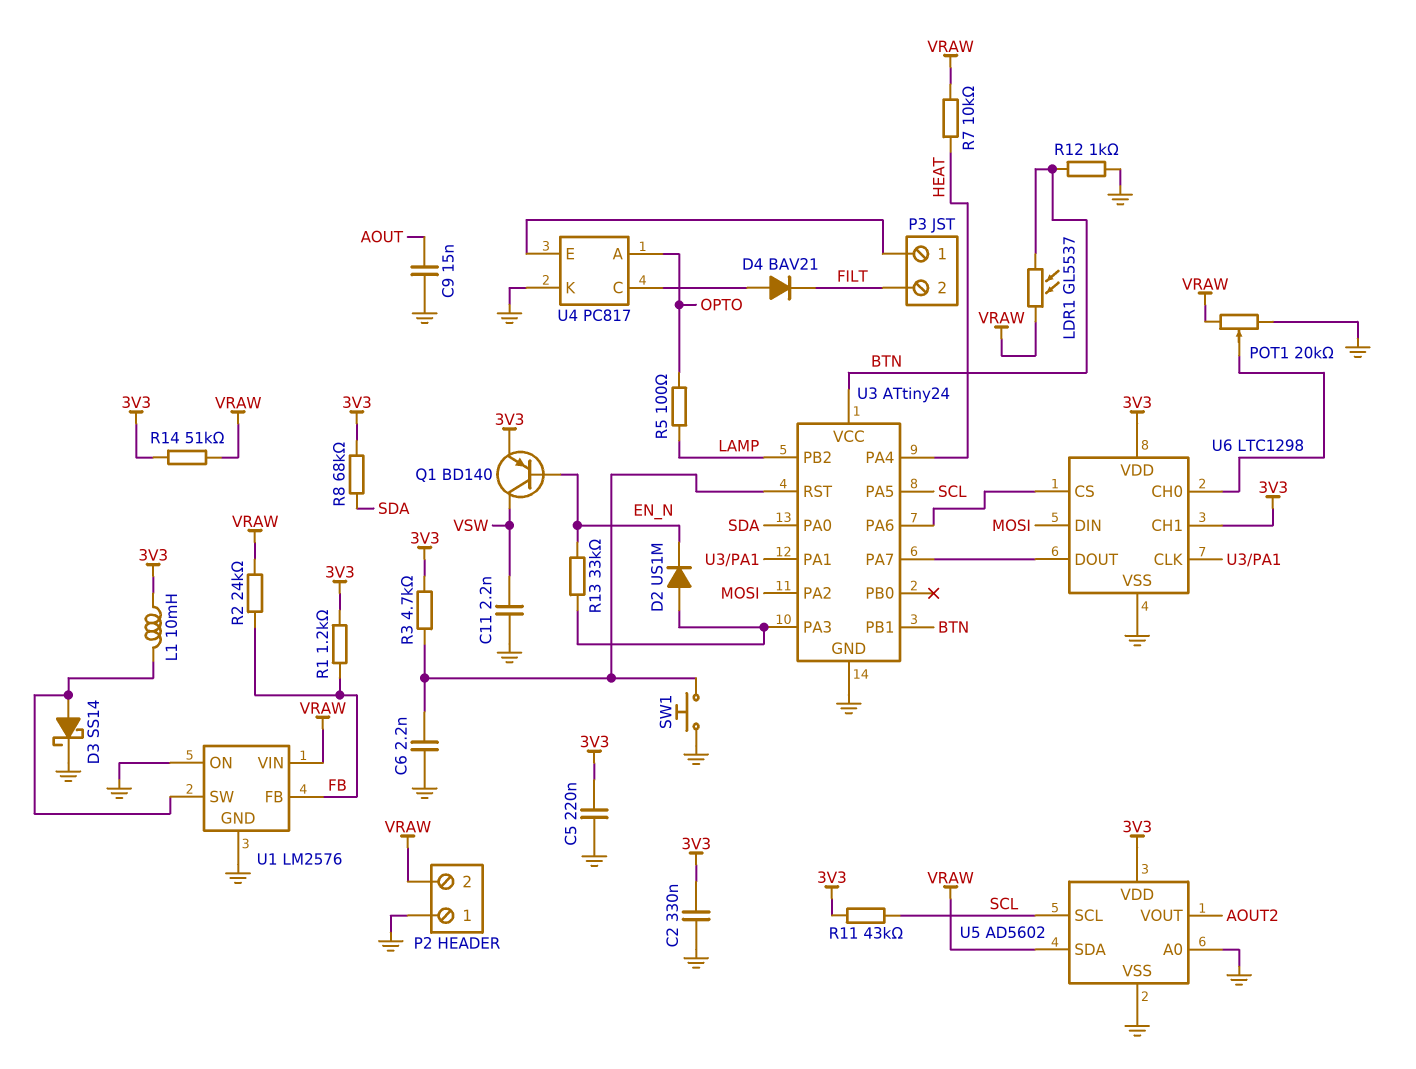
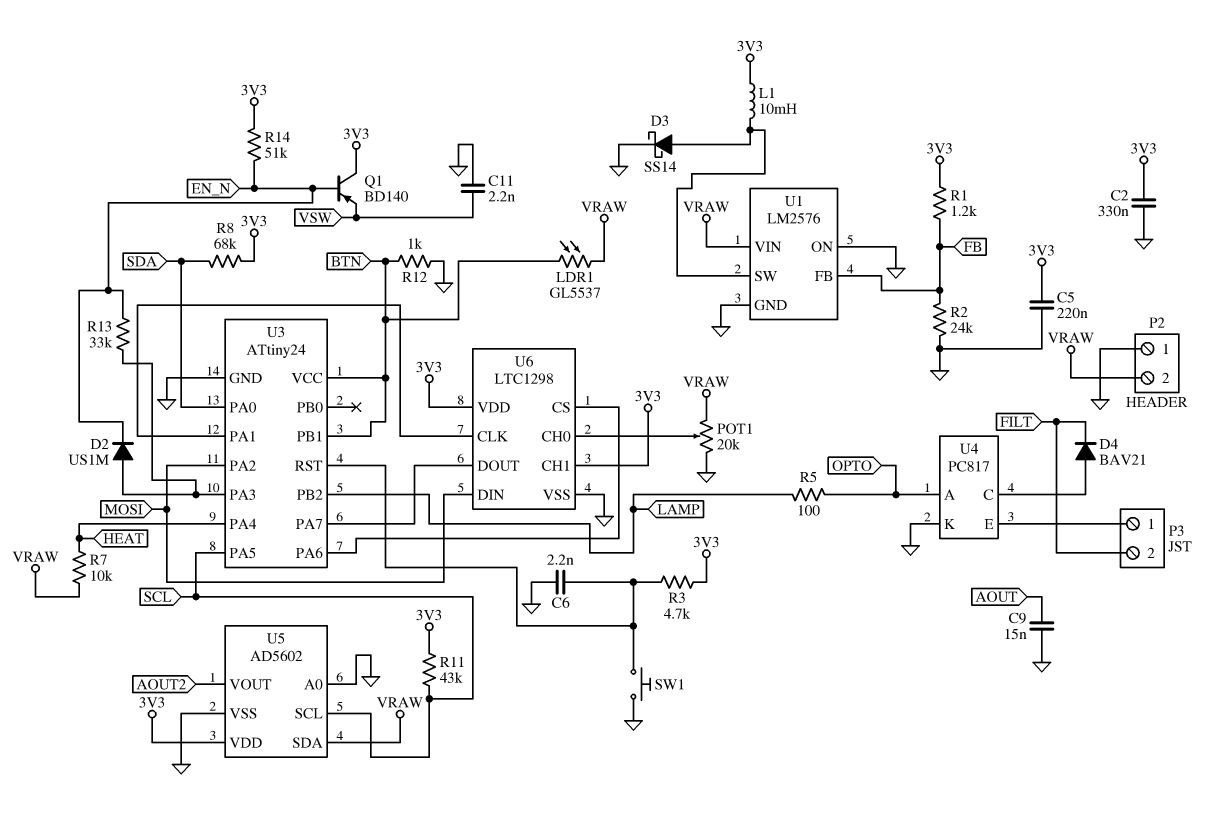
Q1: PNP BD140 (B EN_N, C VSW, E 3V3) -> PNP BD140 (B EN_N, C 3V3, E VSW)
R2: 24k (FB, VRAW) -> 24k (FB, GND)
R14: 51k (3V3, VRAW) -> 51k (3V3, EN_N)

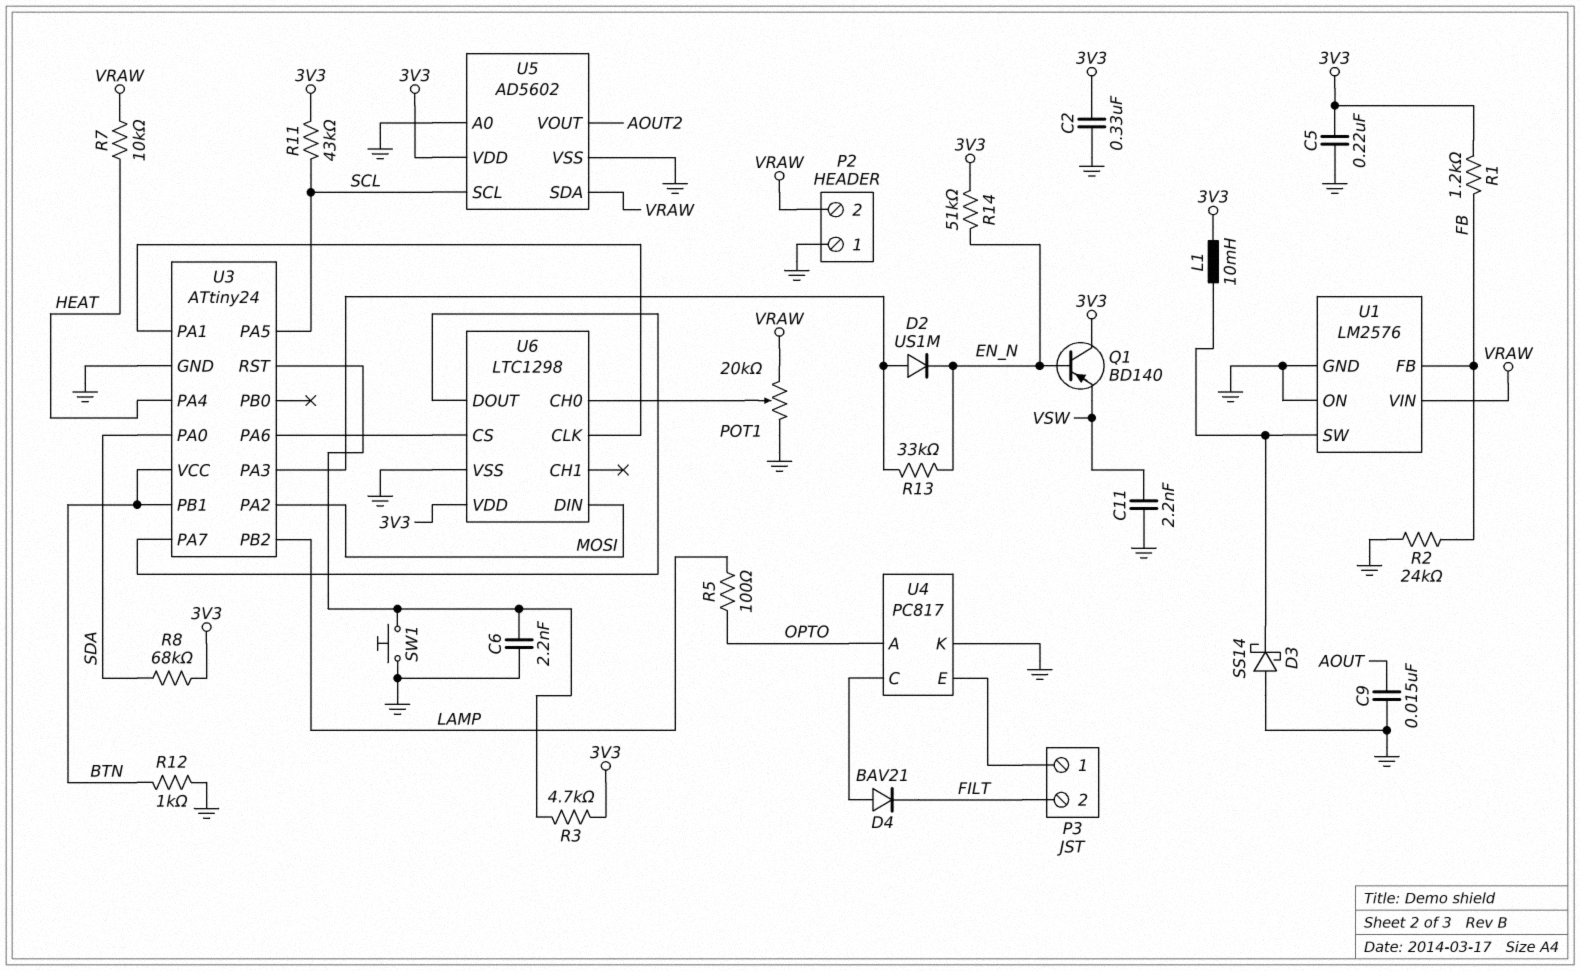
D3: schottky SS14 (A U1/SW, K GND) -> schottky SS14 (A GND, K U1/SW)
LDR1: GL5537 (BTN, VRAW) -> none
U6 pin CH1: 3V3 -> none

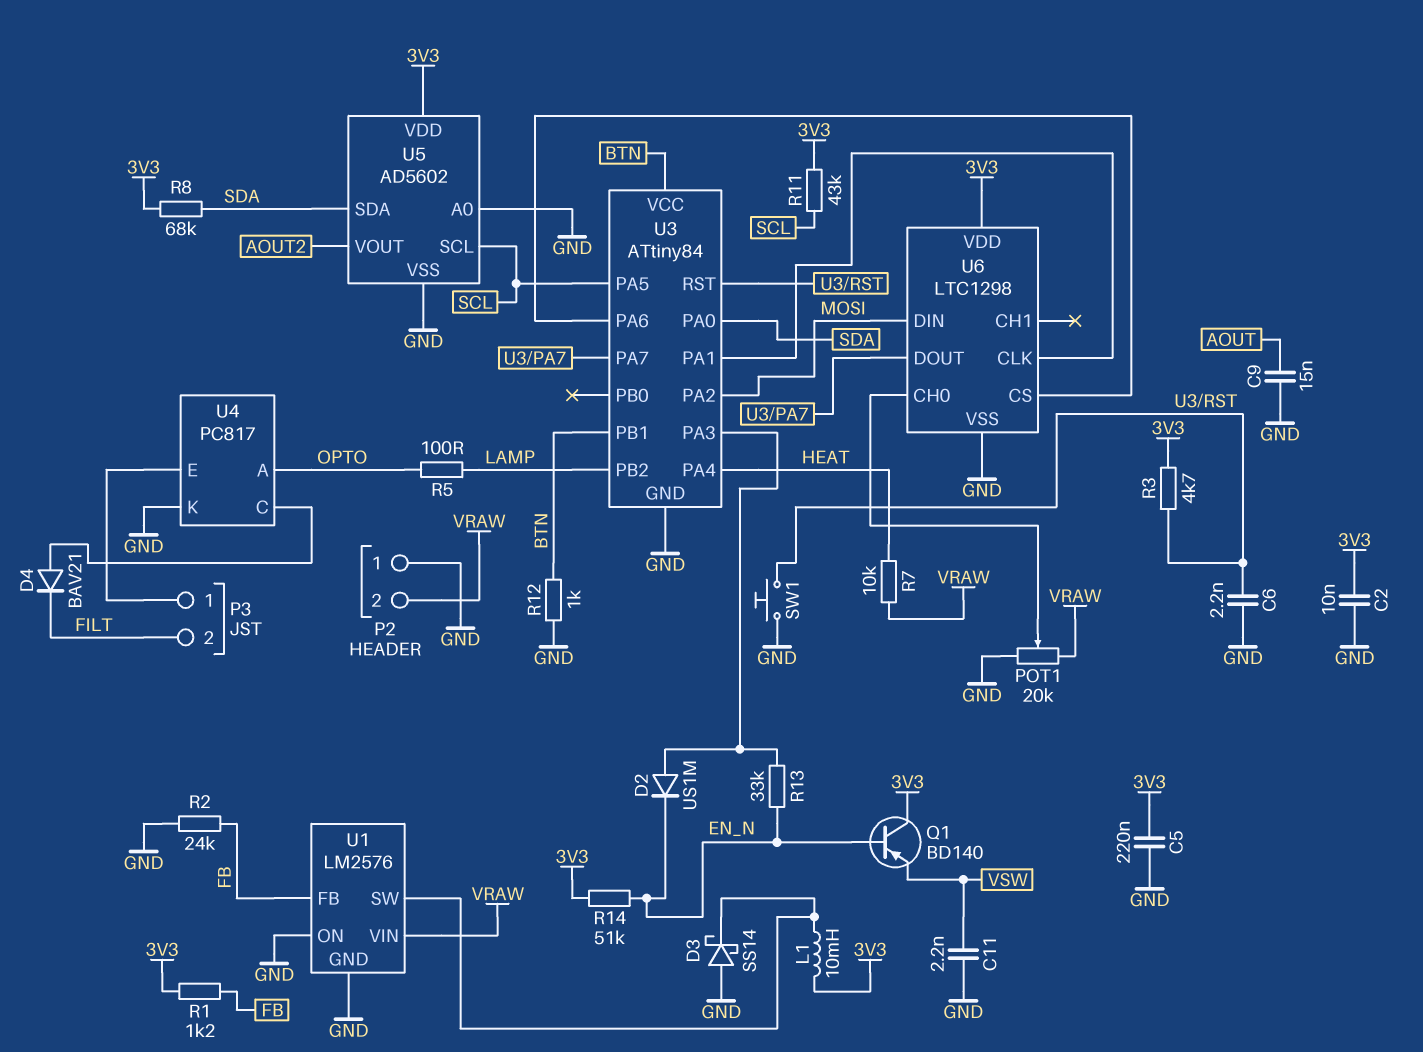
C2: 330nF (3V3, GND) -> 10nF (3V3, GND)
U3: ATtiny24 -> ATtiny84
U5 pin SDA: VRAW -> SDA

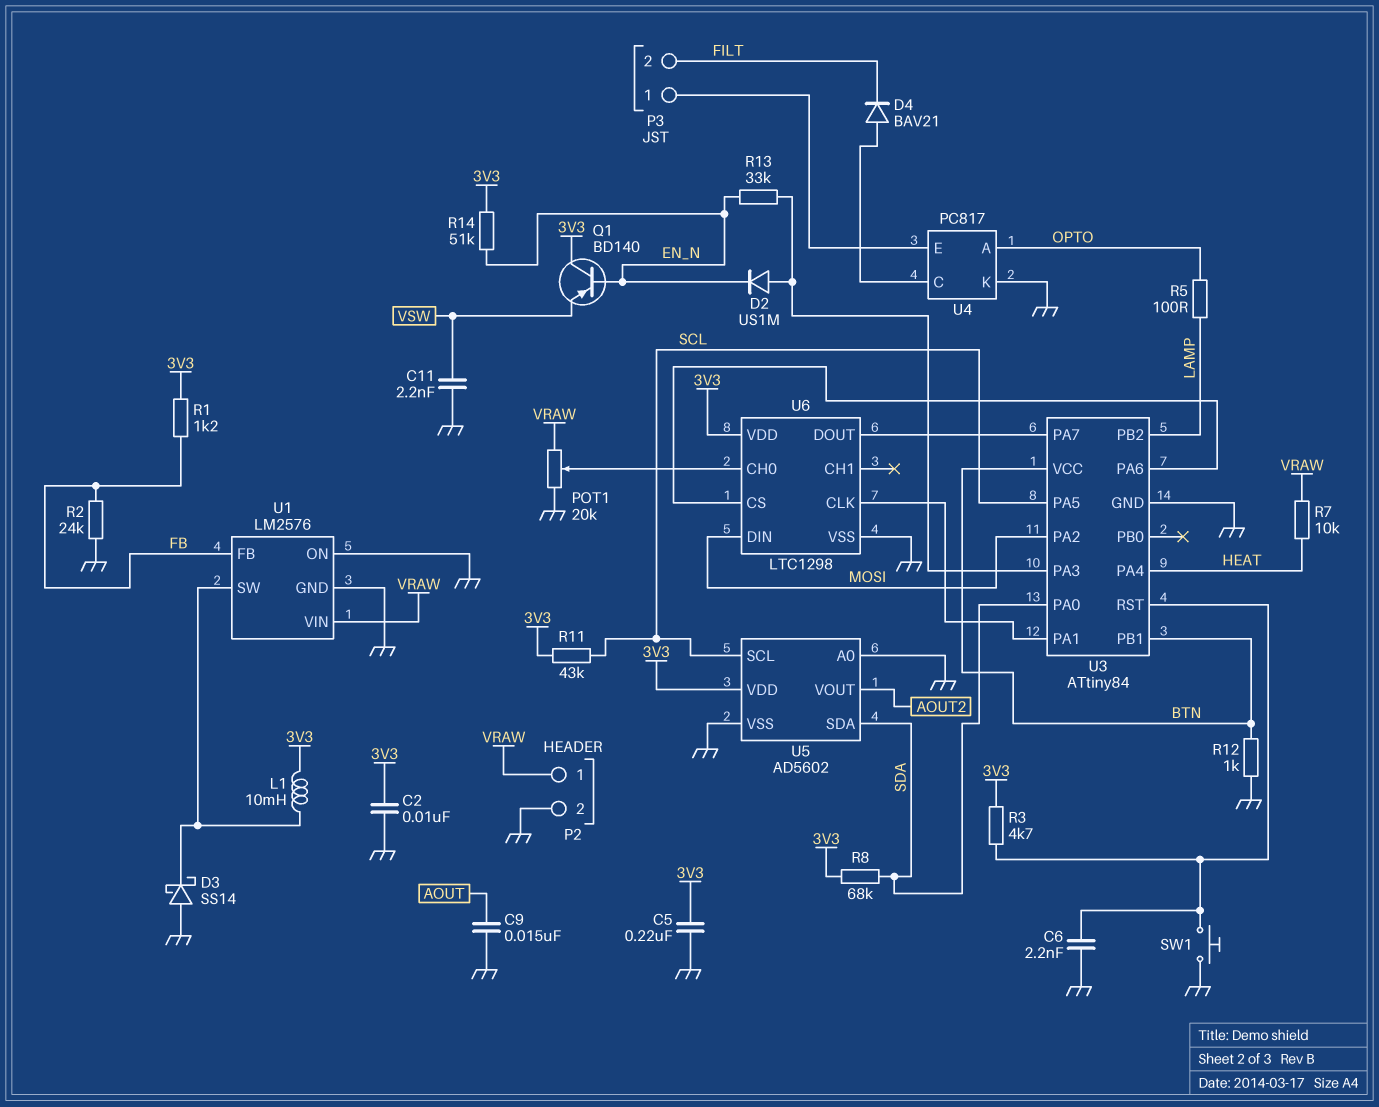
P2 pin 1: GND -> VRAW
P2 pin 2: VRAW -> GND

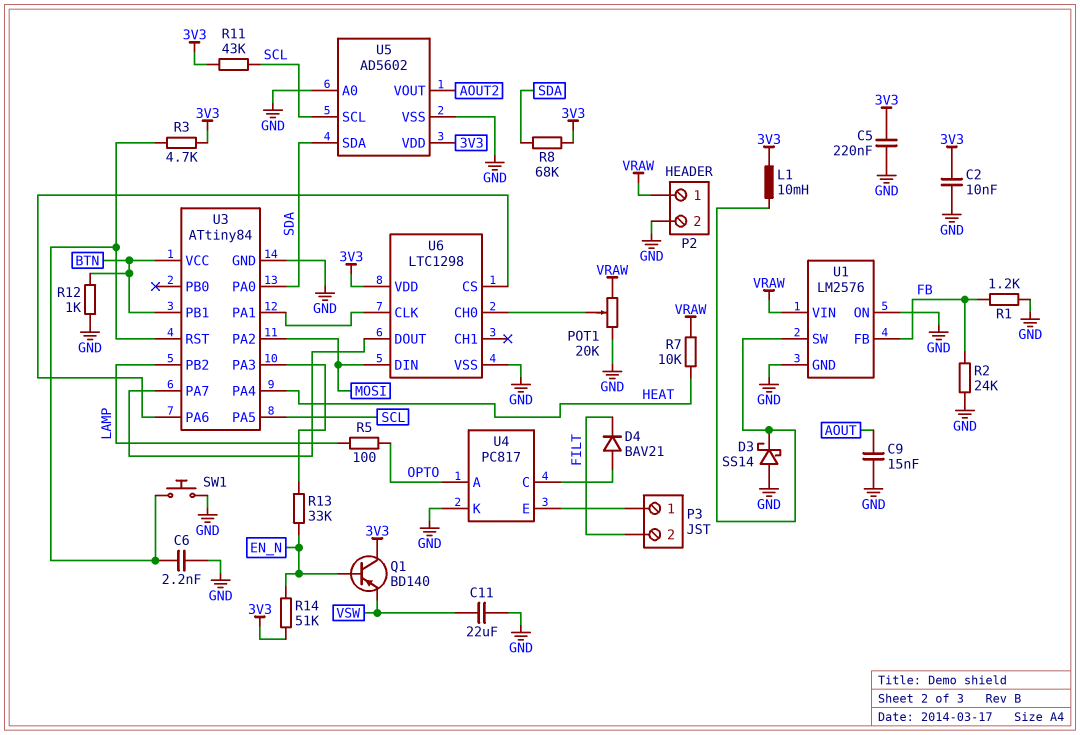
C11: 2.2nF (GND, VSW) -> 22uF (GND, VSW)
D2: diode US1M (A U3/PA3, K EN_N) -> none
R1: 1.2k (3V3, FB) -> 1.2k (FB, GND)

